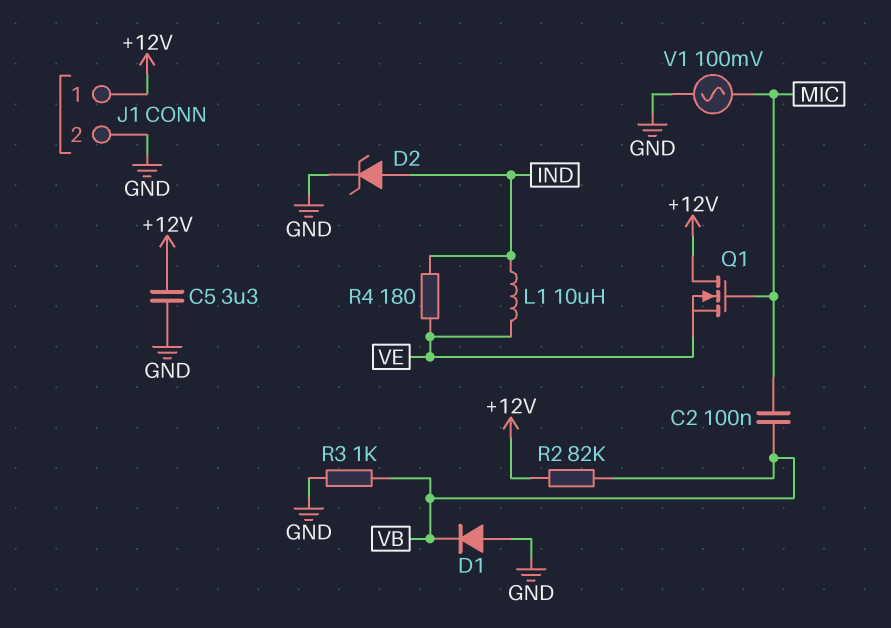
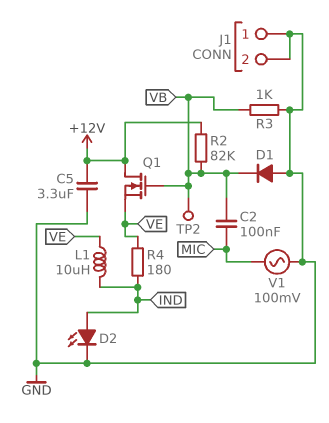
D2: zener (A IND, K GND) -> LED (A IND, K GND)
J1 pin 1: +12V -> GND
Q1: NMOS (G MIC, D +12V, S VE) -> NMOS (G VB, D +12V, S VE)
TP2: none -> test point (VB)

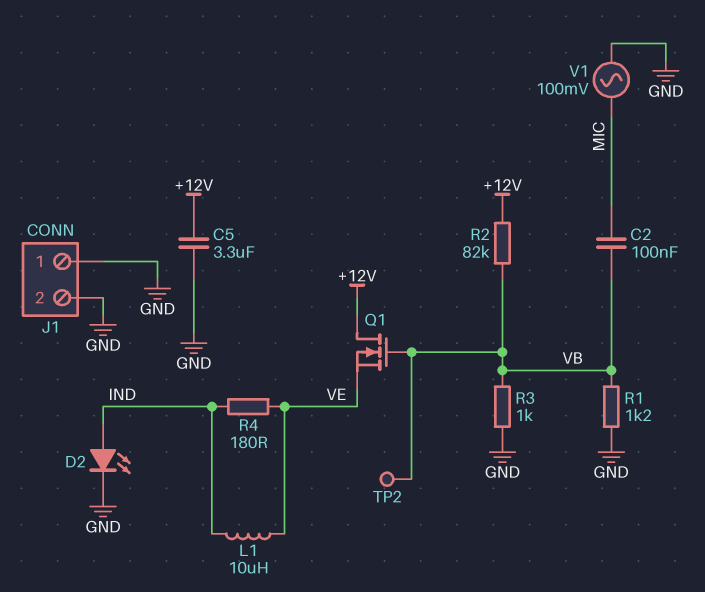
D1: diode (A GND, K VB) -> none
R1: none -> 1.2k (GND, VB)

